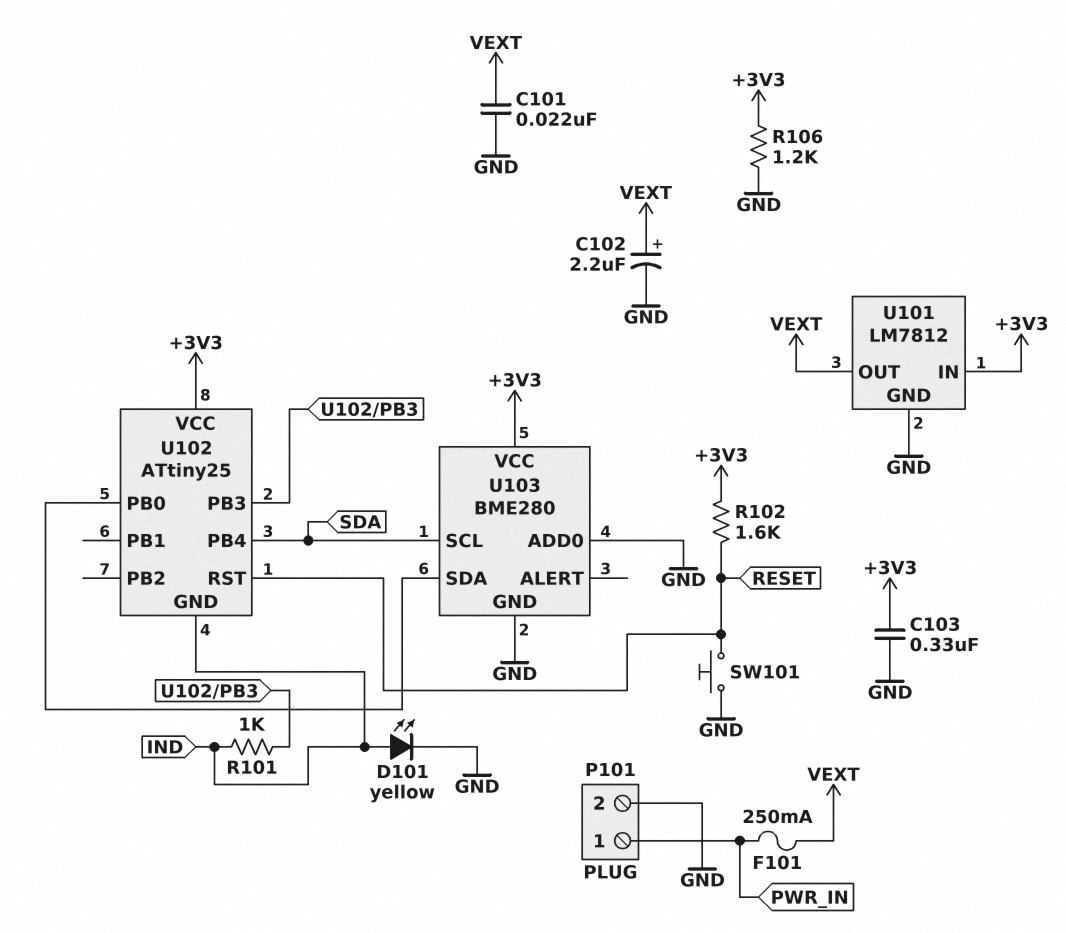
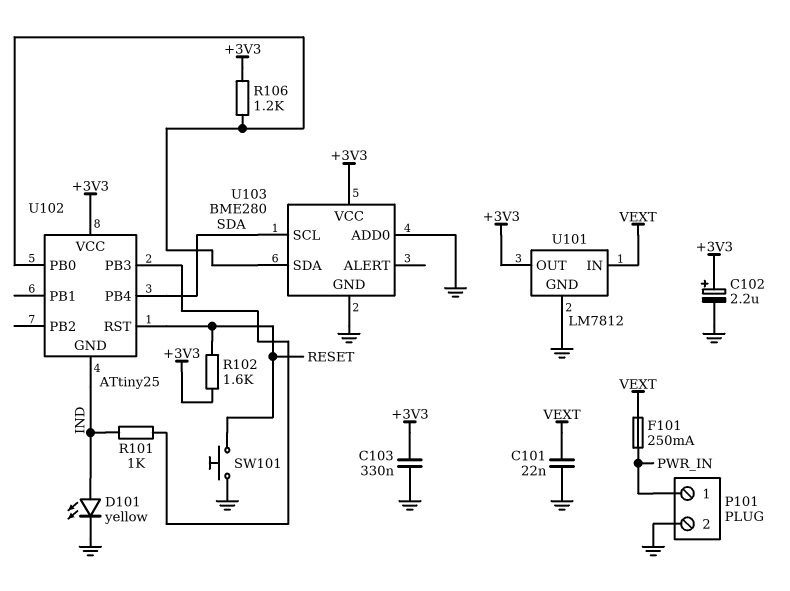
C102: 2.2uF (plus VEXT, minus GND) -> 2.2uF (plus +3V3, minus GND)
R106: 1.2k (+3V3, GND) -> 1.2k (+3V3, U102/PB0)
U101 pin IN: +3V3 -> VEXT
U101 pin OUT: VEXT -> +3V3

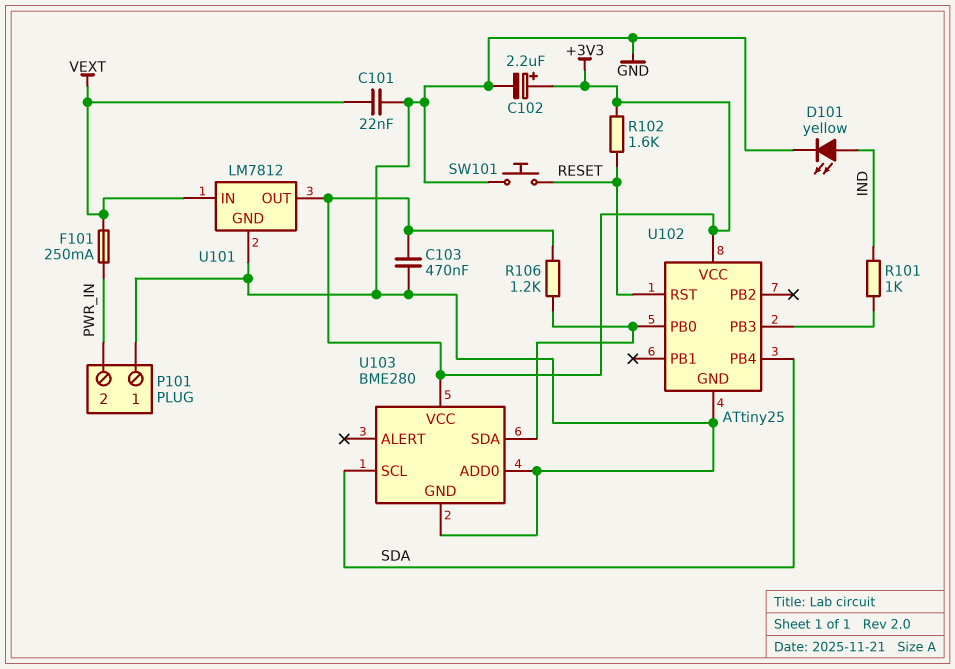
C103: 330nF (+3V3, GND) -> 470nF (+3V3, GND)
P101 pin 1: PWR_IN -> GND
P101 pin 2: GND -> PWR_IN
U102 pin GND: IND -> GND

